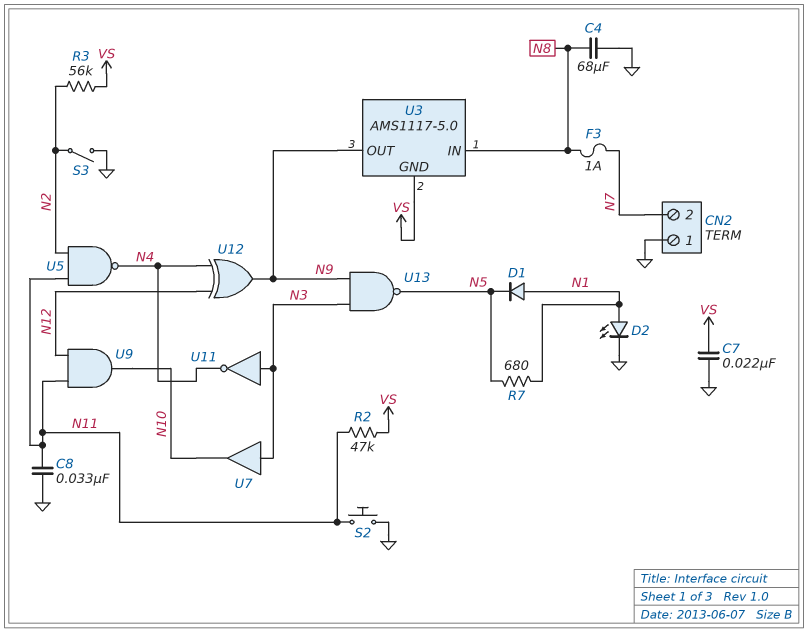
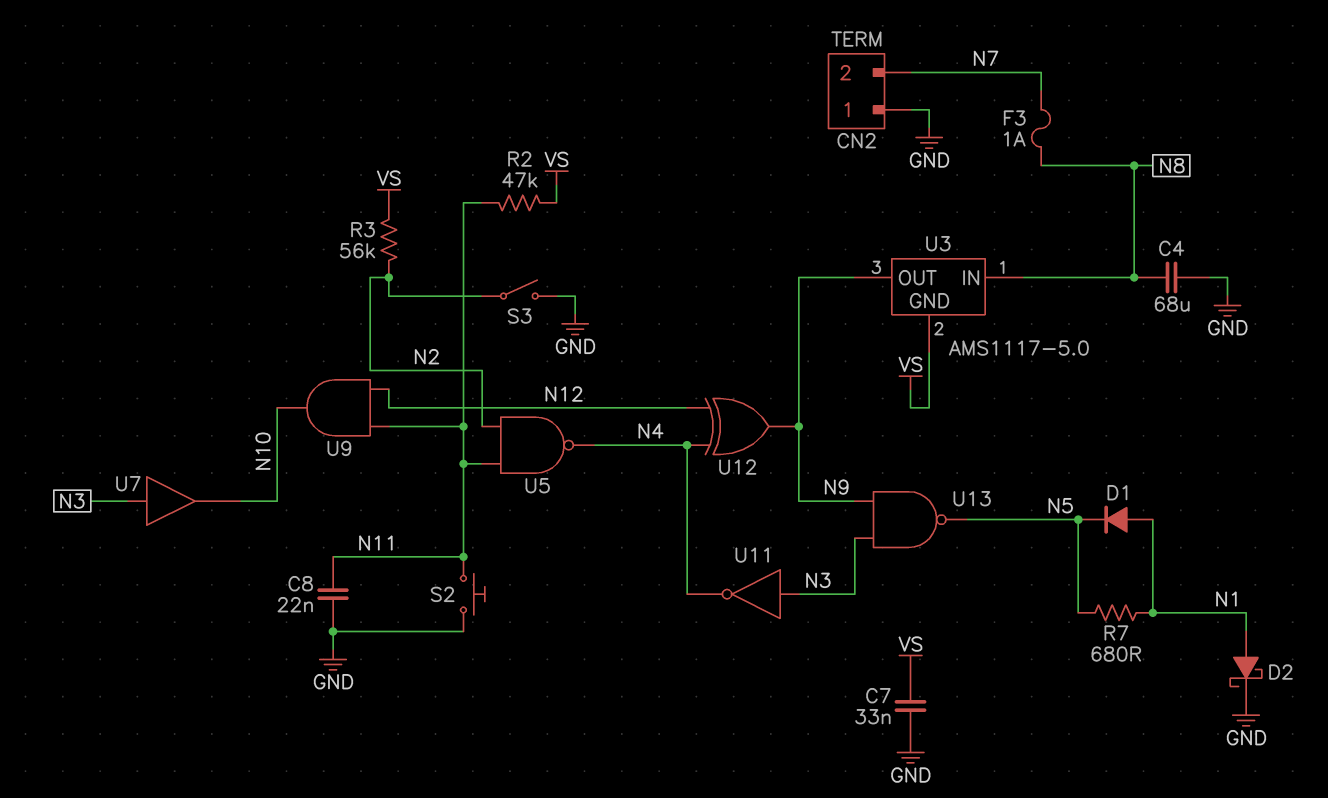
C7: 22nF (GND, VS) -> 33nF (GND, VS)
C8: 33nF (GND, N11) -> 22nF (GND, N11)
D2: LED (A N1, K GND) -> schottky (A N1, K GND)

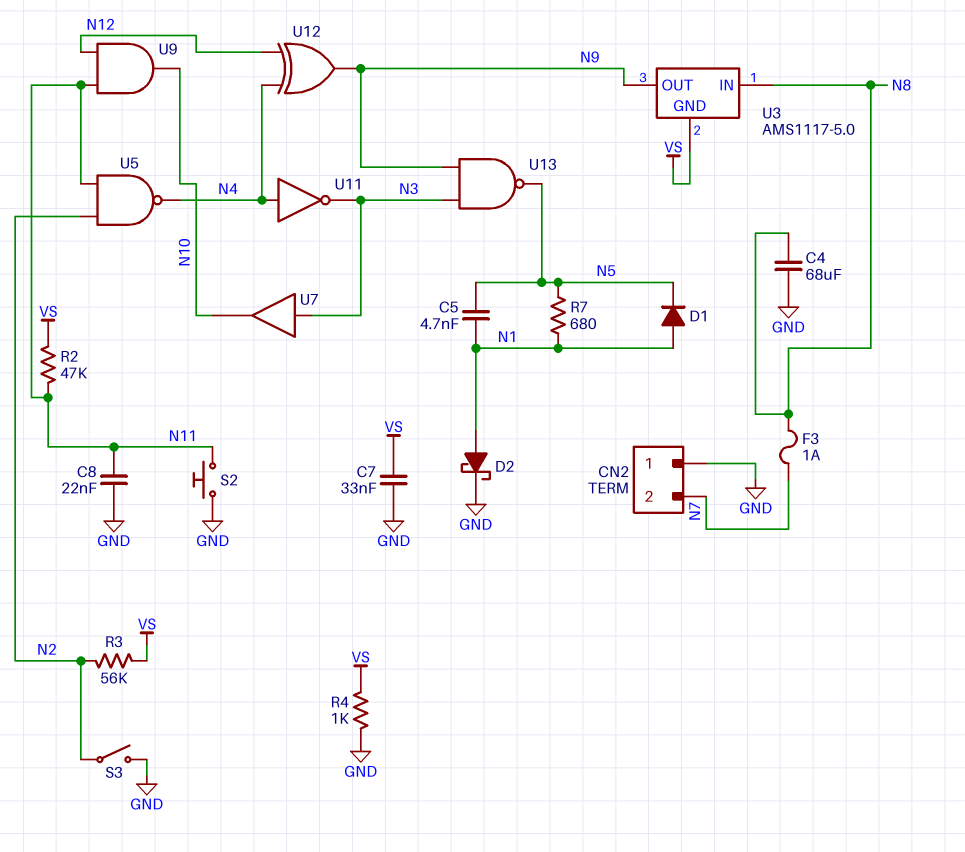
C5: none -> 4.7nF (N1, N5)
R4: none -> 1k (GND, VS)
U11: NOT (in N3, out N4) -> NOT (in N4, out N3)

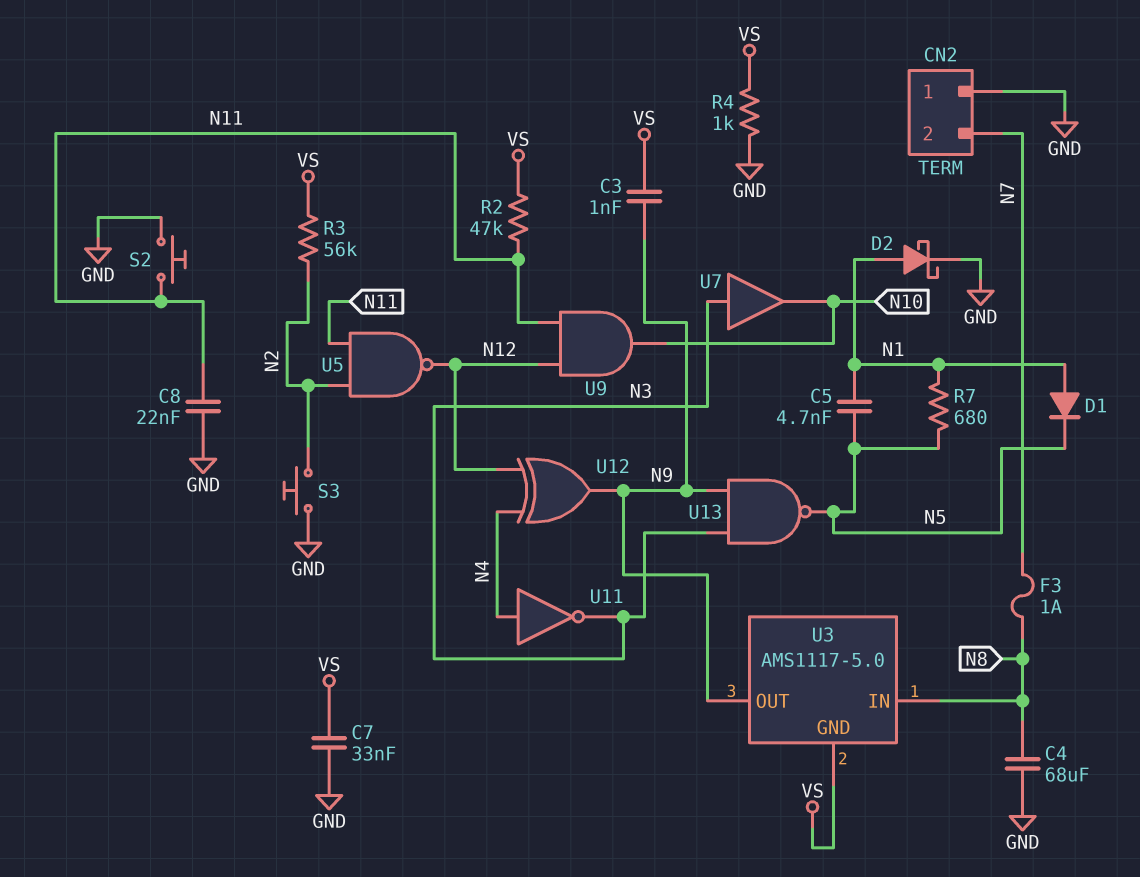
C3: none -> 1nF (N9, VS)
S3: switch (GND, N2) -> button (GND, N2)
U5: NAND (in N2, in N11, out N4) -> NAND (in N2, in N11, out N12)

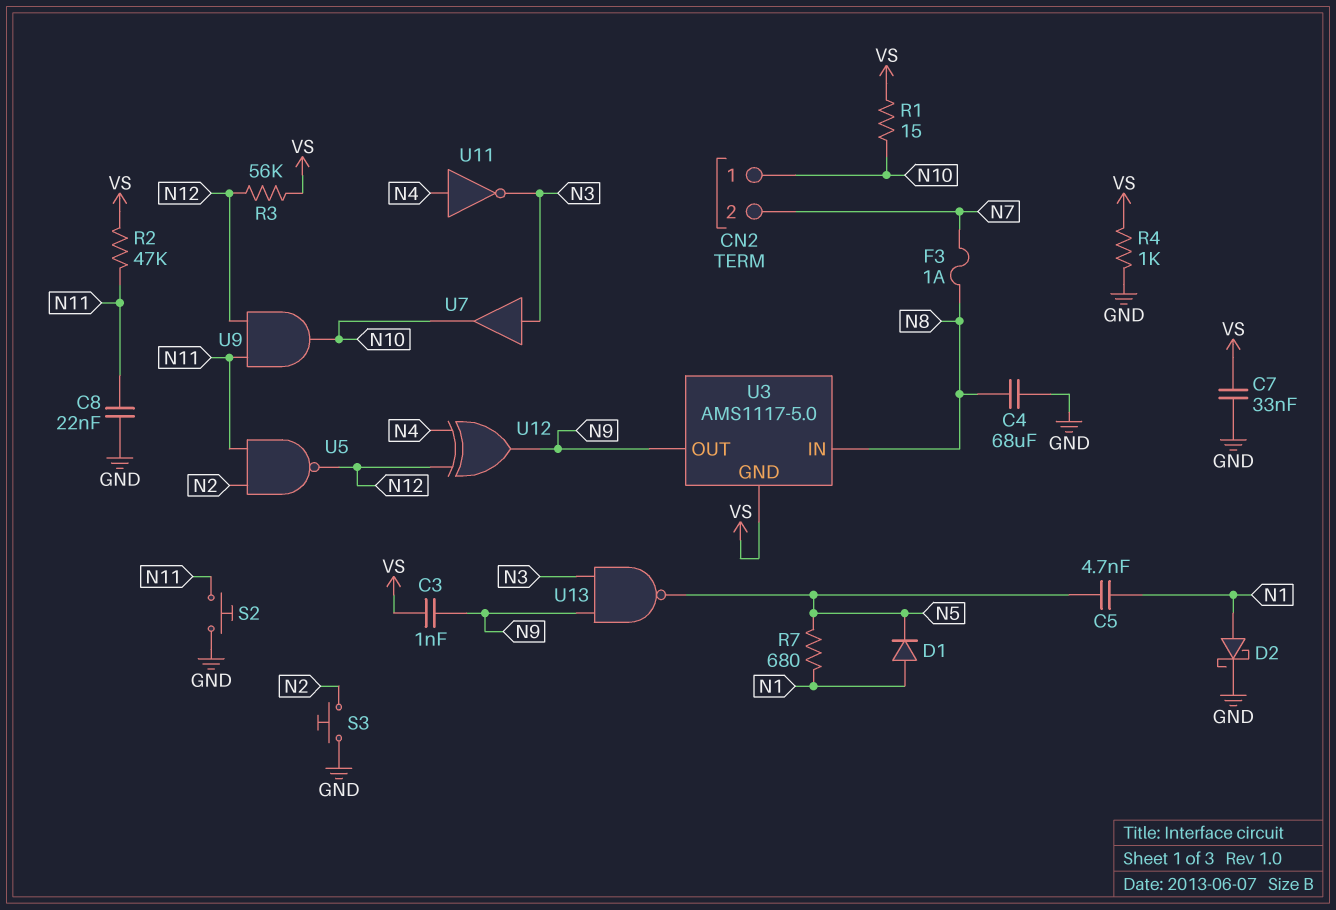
CN2 pin 1: GND -> N10
R1: none -> 15 (N10, VS)
R3: 56k (N2, VS) -> 56k (N12, VS)

